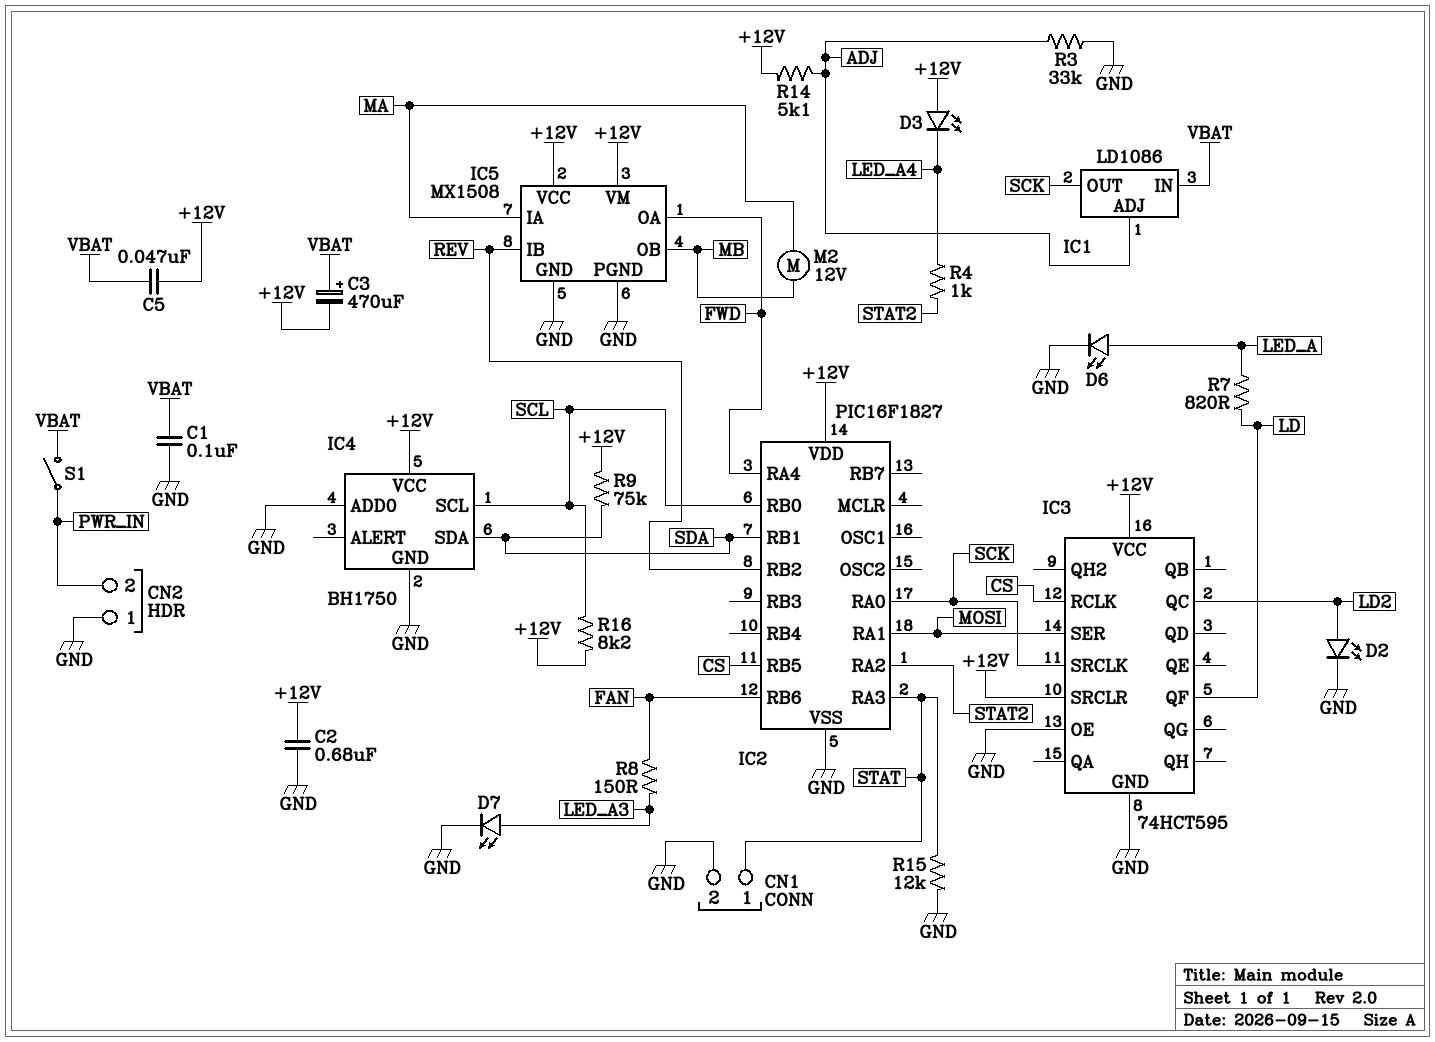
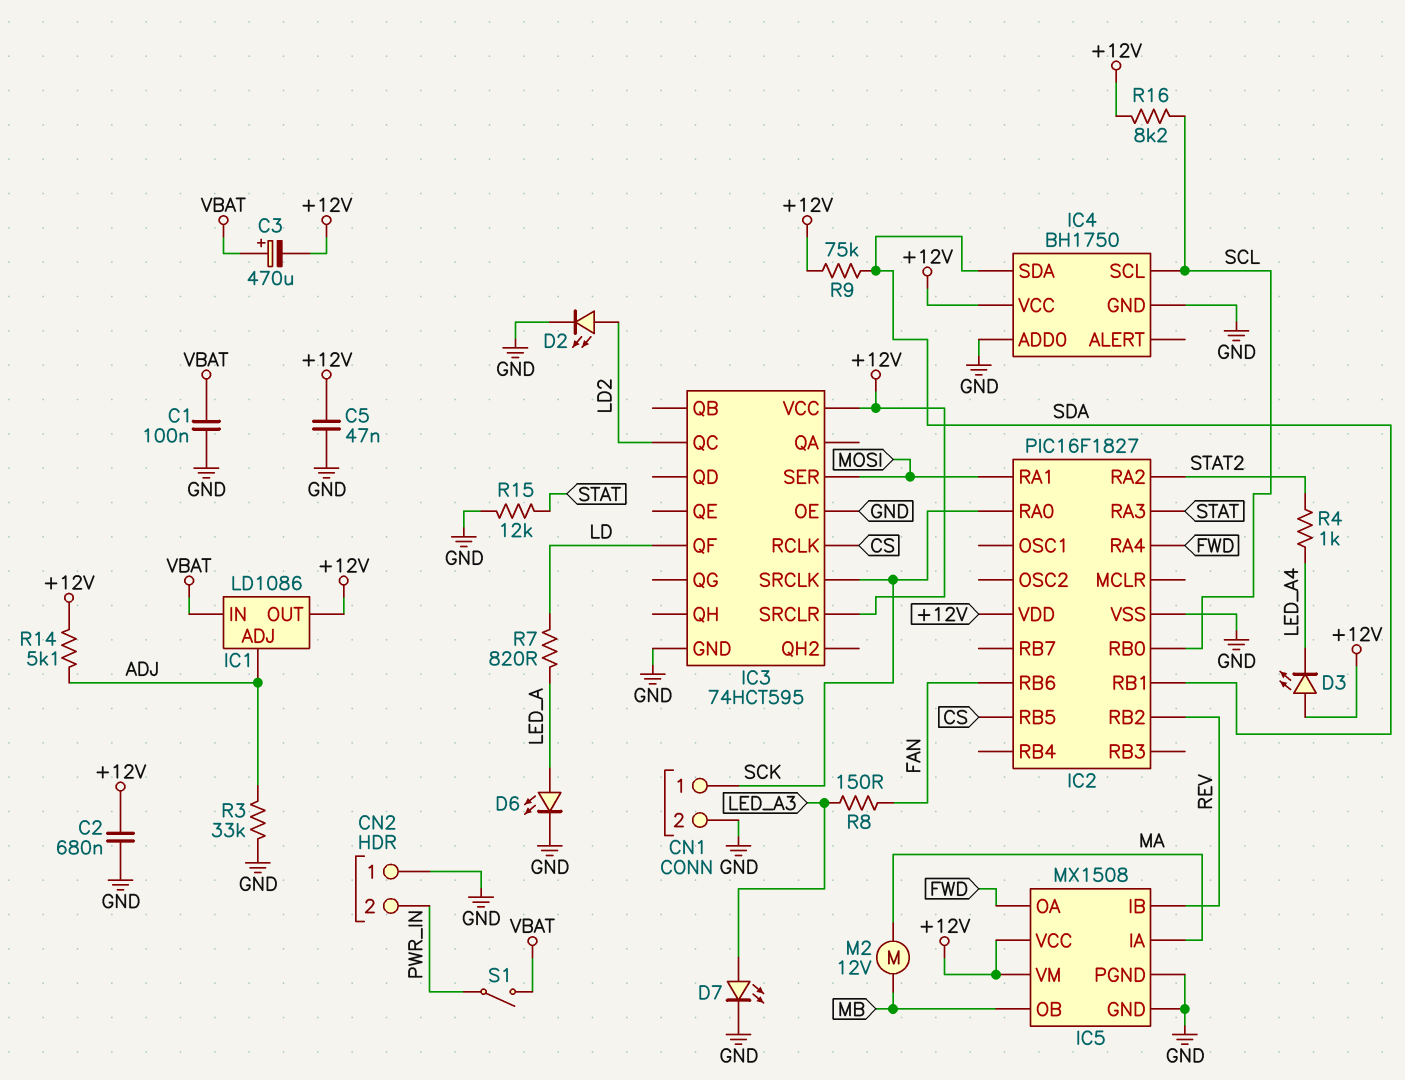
C5: 47nF (+12V, VBAT) -> 47nF (+12V, GND)
CN1 pin 1: STAT -> SCK
IC1 pin OUT: SCK -> +12V

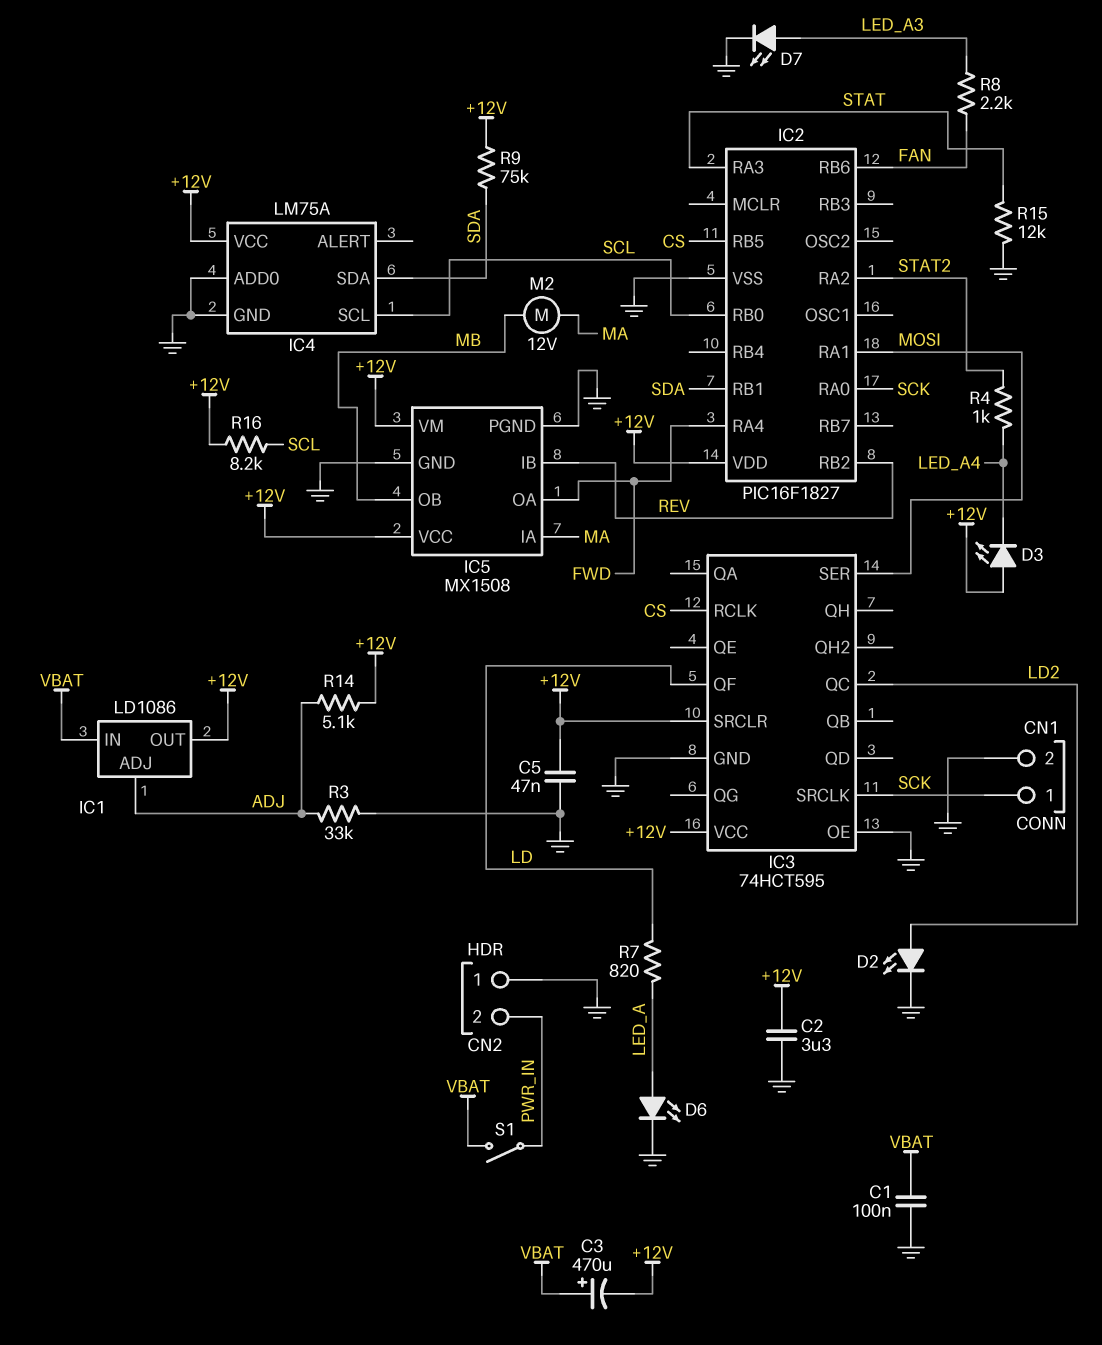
C2: 680nF (+12V, GND) -> 3.3uF (+12V, GND)
IC4: BH1750 -> LM75A
R8: 150 (FAN, LED_A3) -> 2.2k (FAN, LED_A3)

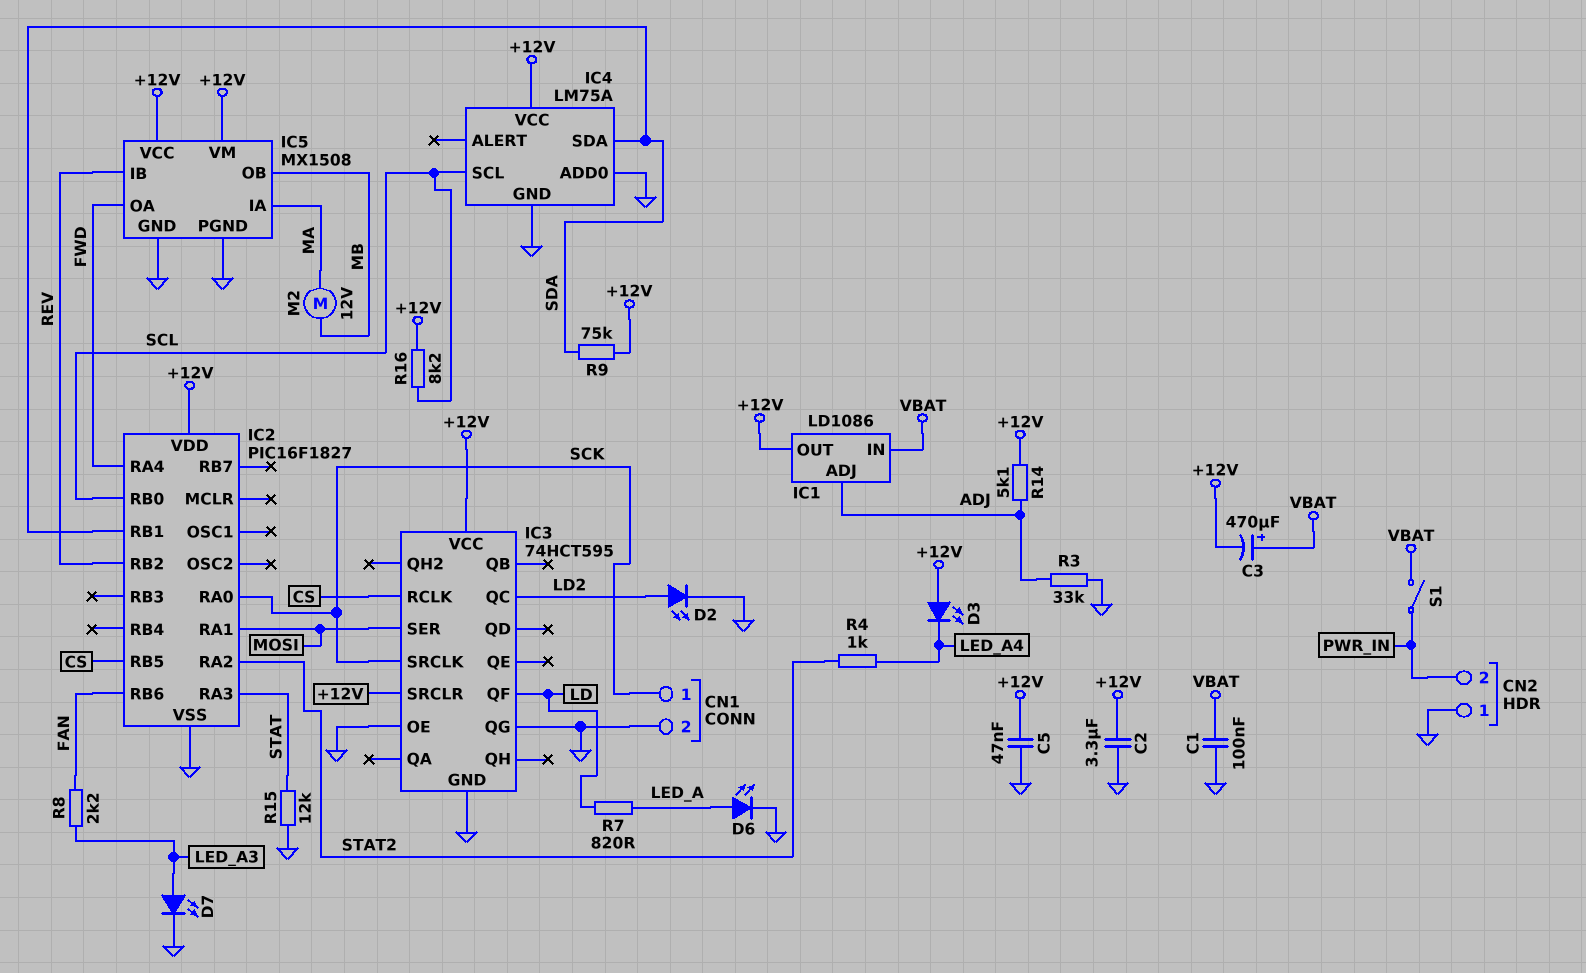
IC3 pin QG: none -> GND

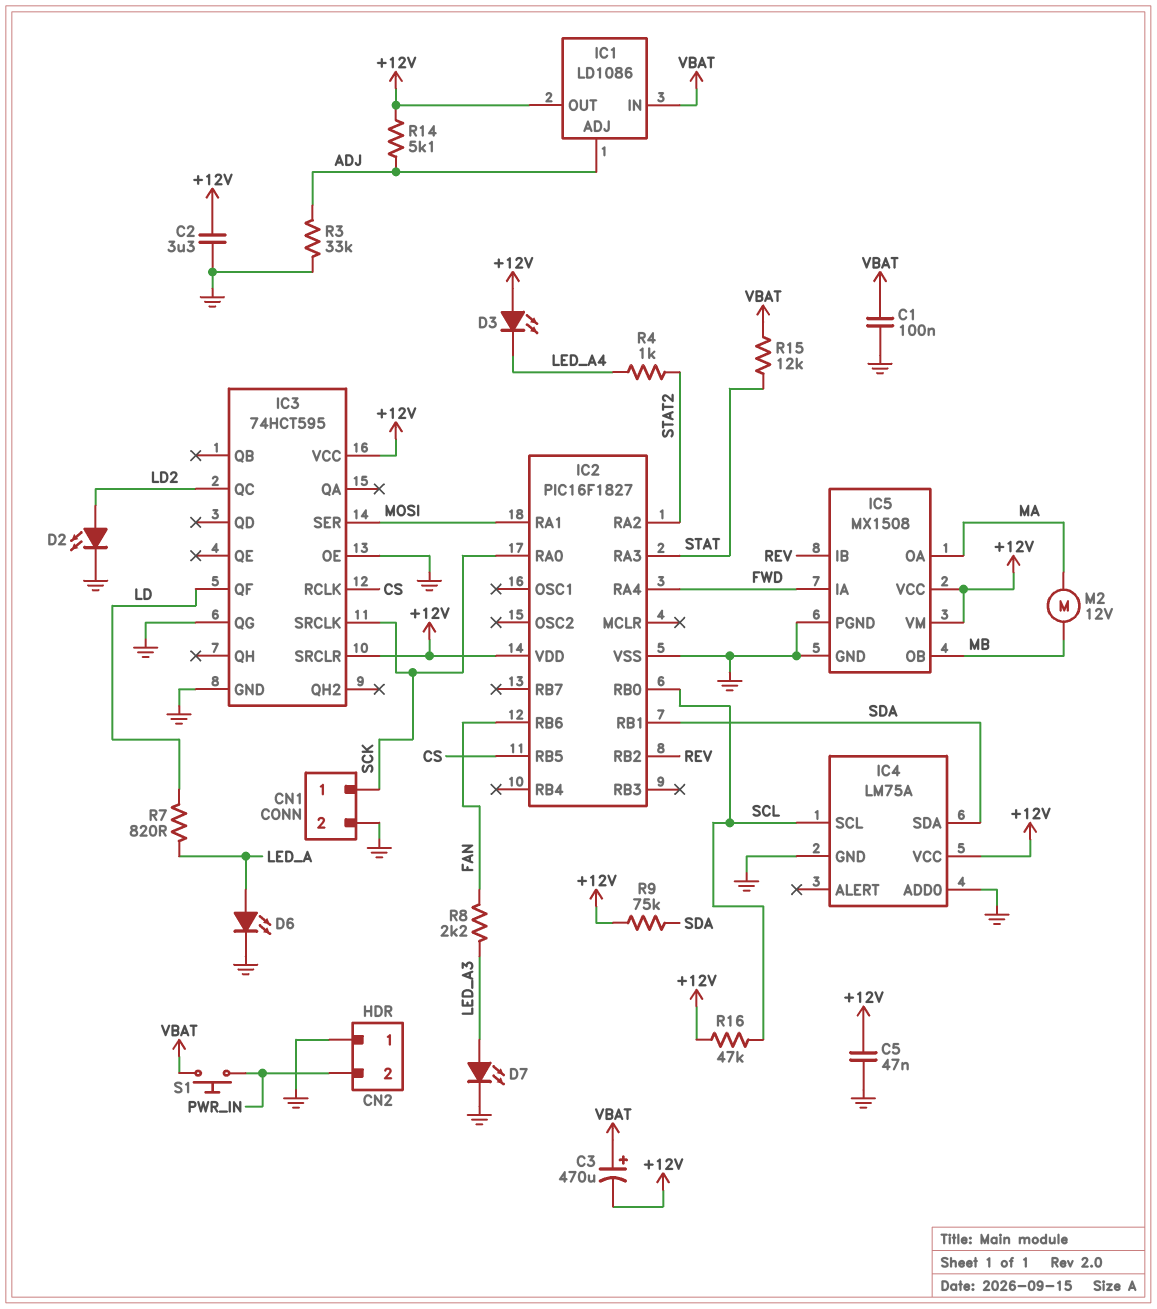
IC5 pin IA: MA -> FWD
IC5 pin OA: FWD -> MA
R15: 12k (GND, STAT) -> 12k (STAT, VBAT)
R16: 8.2k (+12V, SCL) -> 47k (+12V, SCL)
S1: switch (PWR_IN, VBAT) -> button (PWR_IN, VBAT)

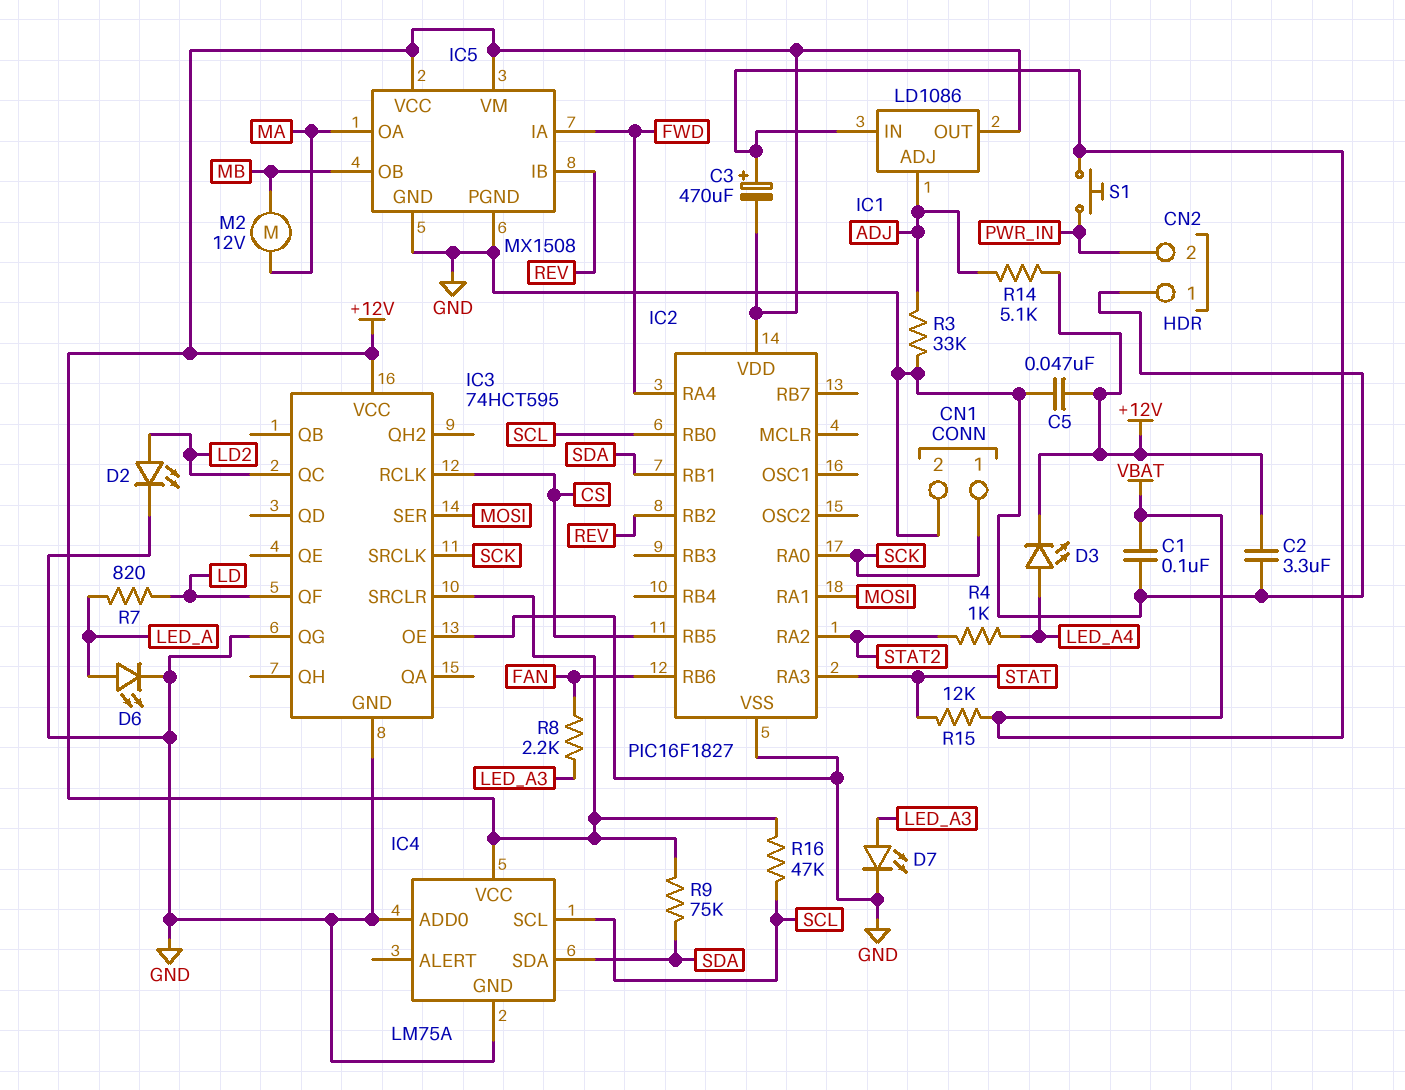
D3: LED (A +12V, K LED_A4) -> LED (A LED_A4, K +12V)

